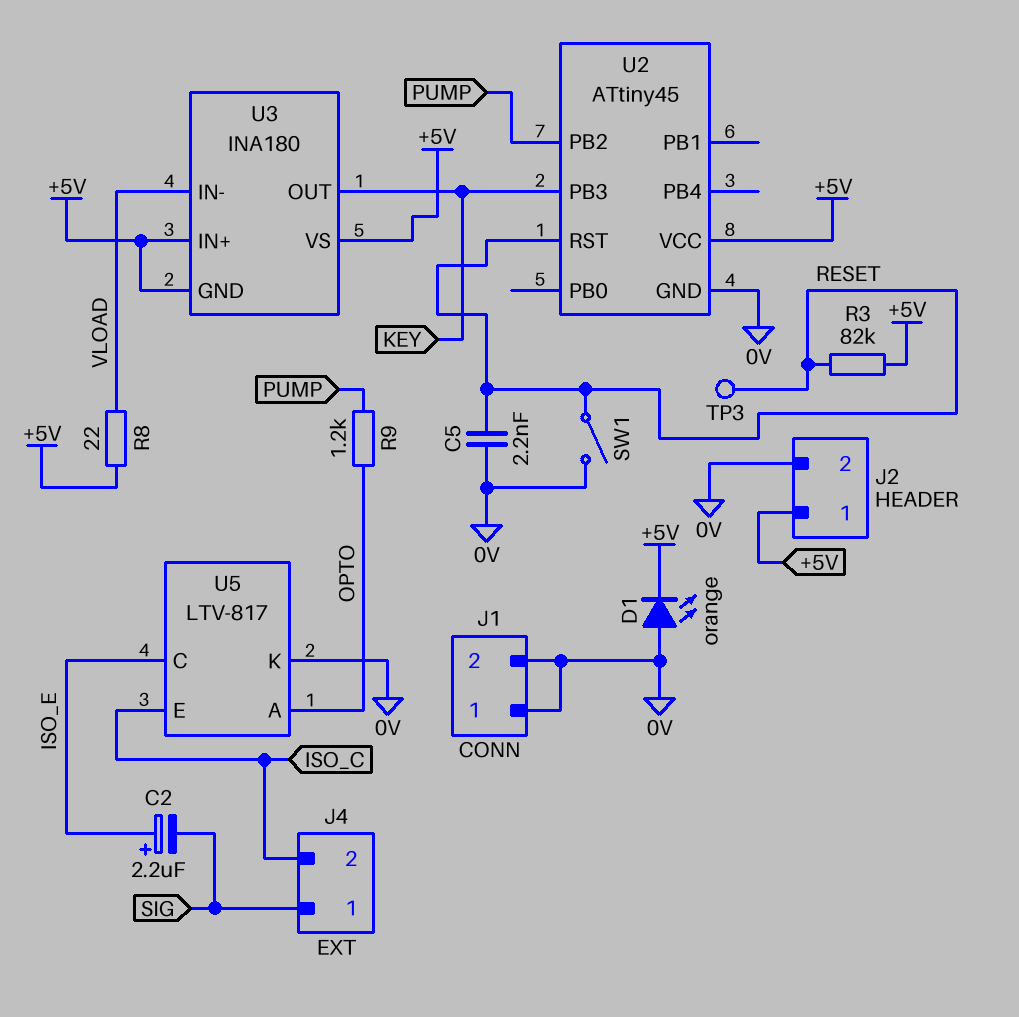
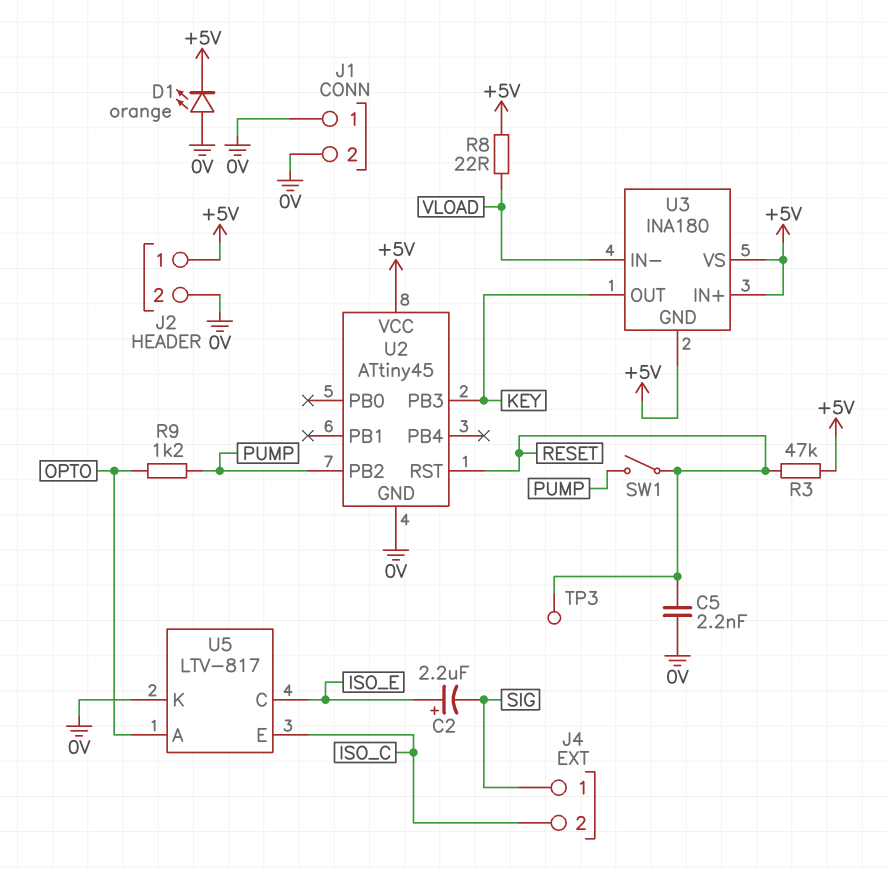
R3: 82k (+5V, RESET) -> 47k (+5V, RESET)
SW1: switch (0V, RESET) -> switch (PUMP, RESET)

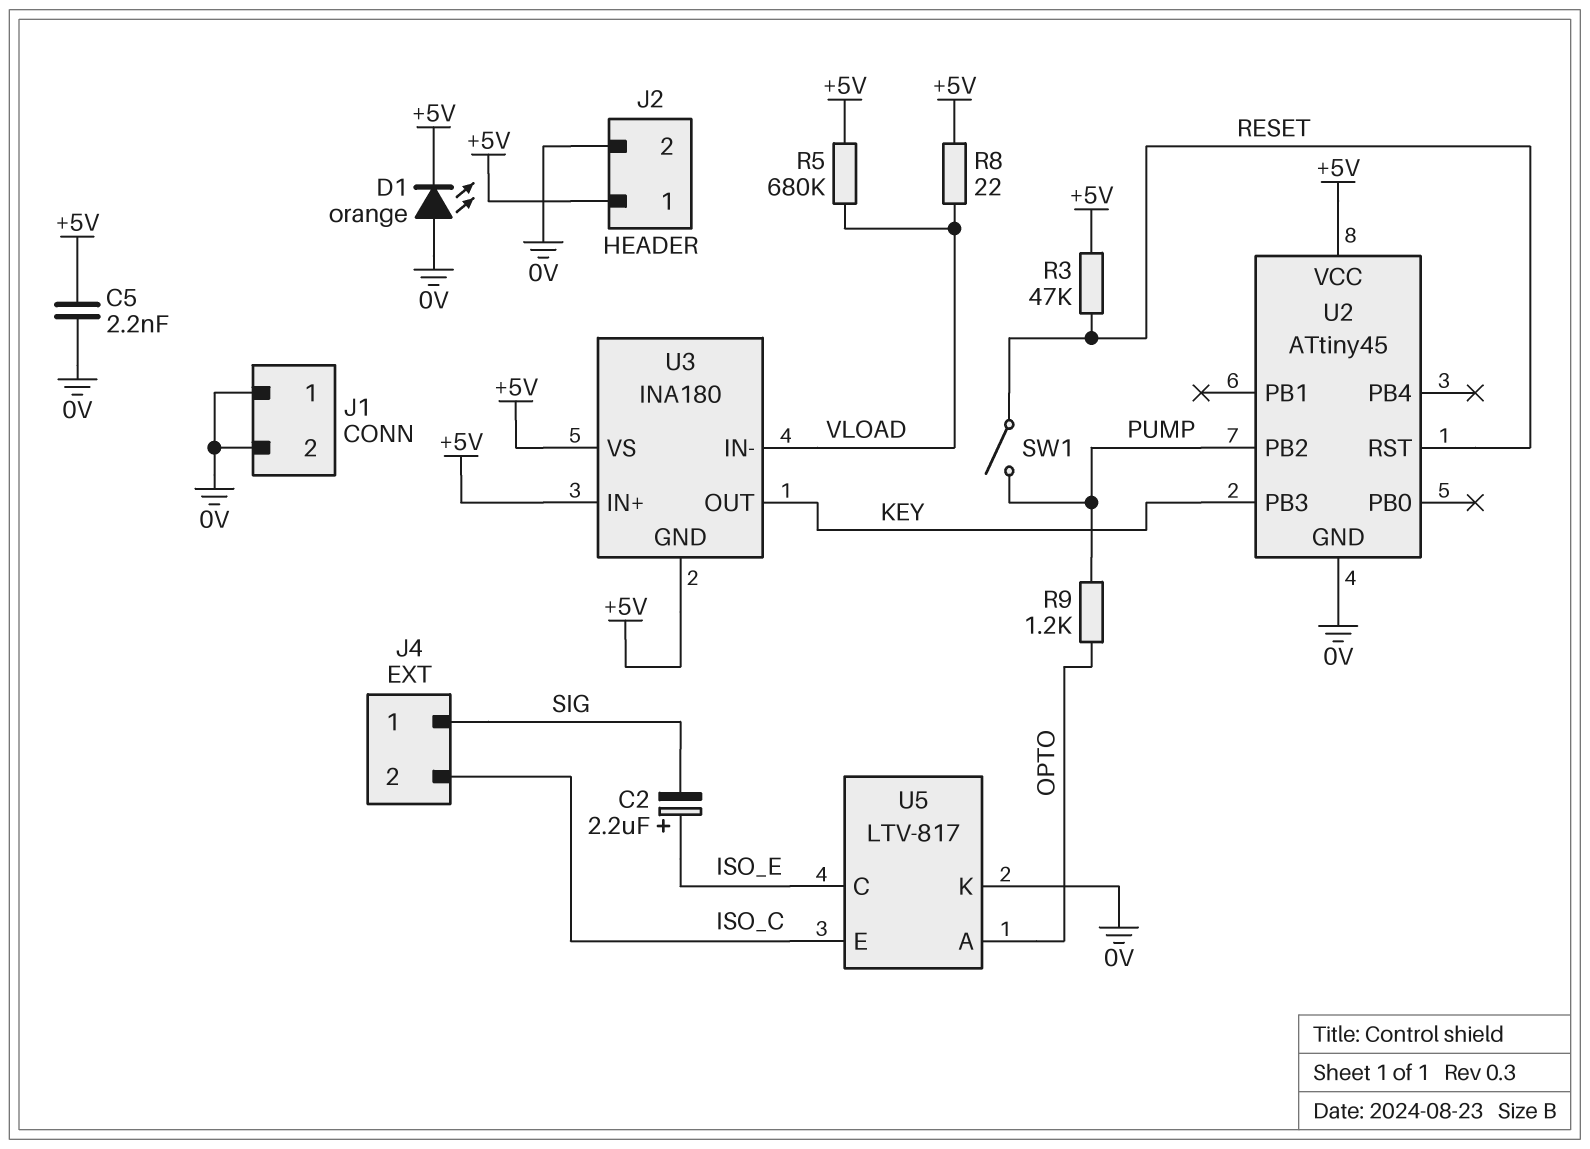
C5: 2.2nF (0V, RESET) -> 2.2nF (+5V, 0V)
R5: none -> 680k (+5V, VLOAD)
TP3: test point (RESET) -> none

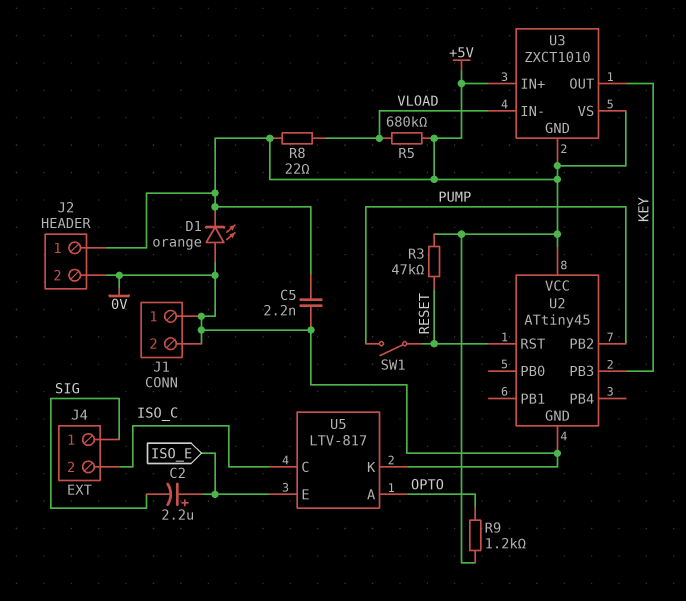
R9: 1.2k (OPTO, PUMP) -> 1.2k (+5V, OPTO)
U3: INA180 -> ZXCT1010
U5 pin C: ISO_E -> ISO_C
U5 pin E: ISO_C -> ISO_E

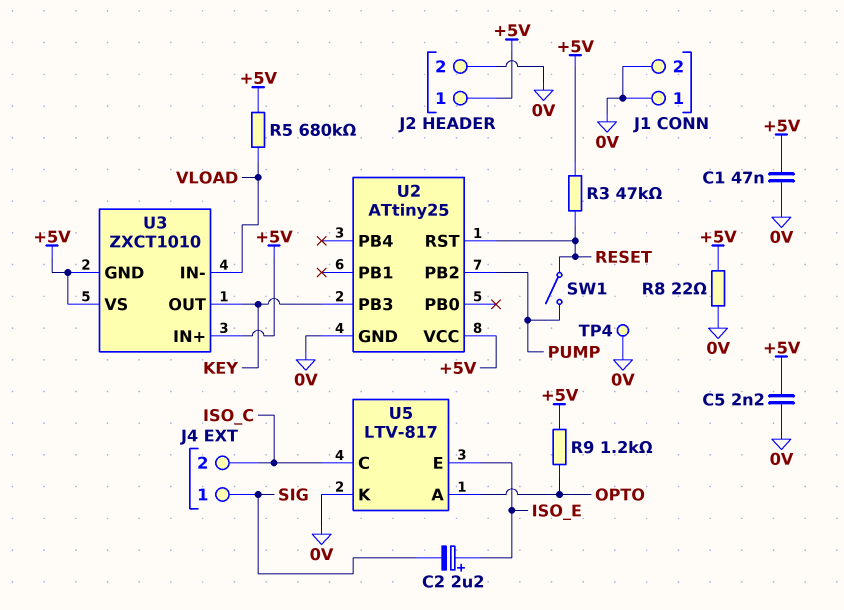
C1: none -> 47nF (+5V, 0V)
D1: LED orange (A 0V, K +5V) -> none
R8: 22 (+5V, VLOAD) -> 22 (+5V, 0V)
TP4: none -> test point (0V)
U2: ATtiny45 -> ATtiny25

